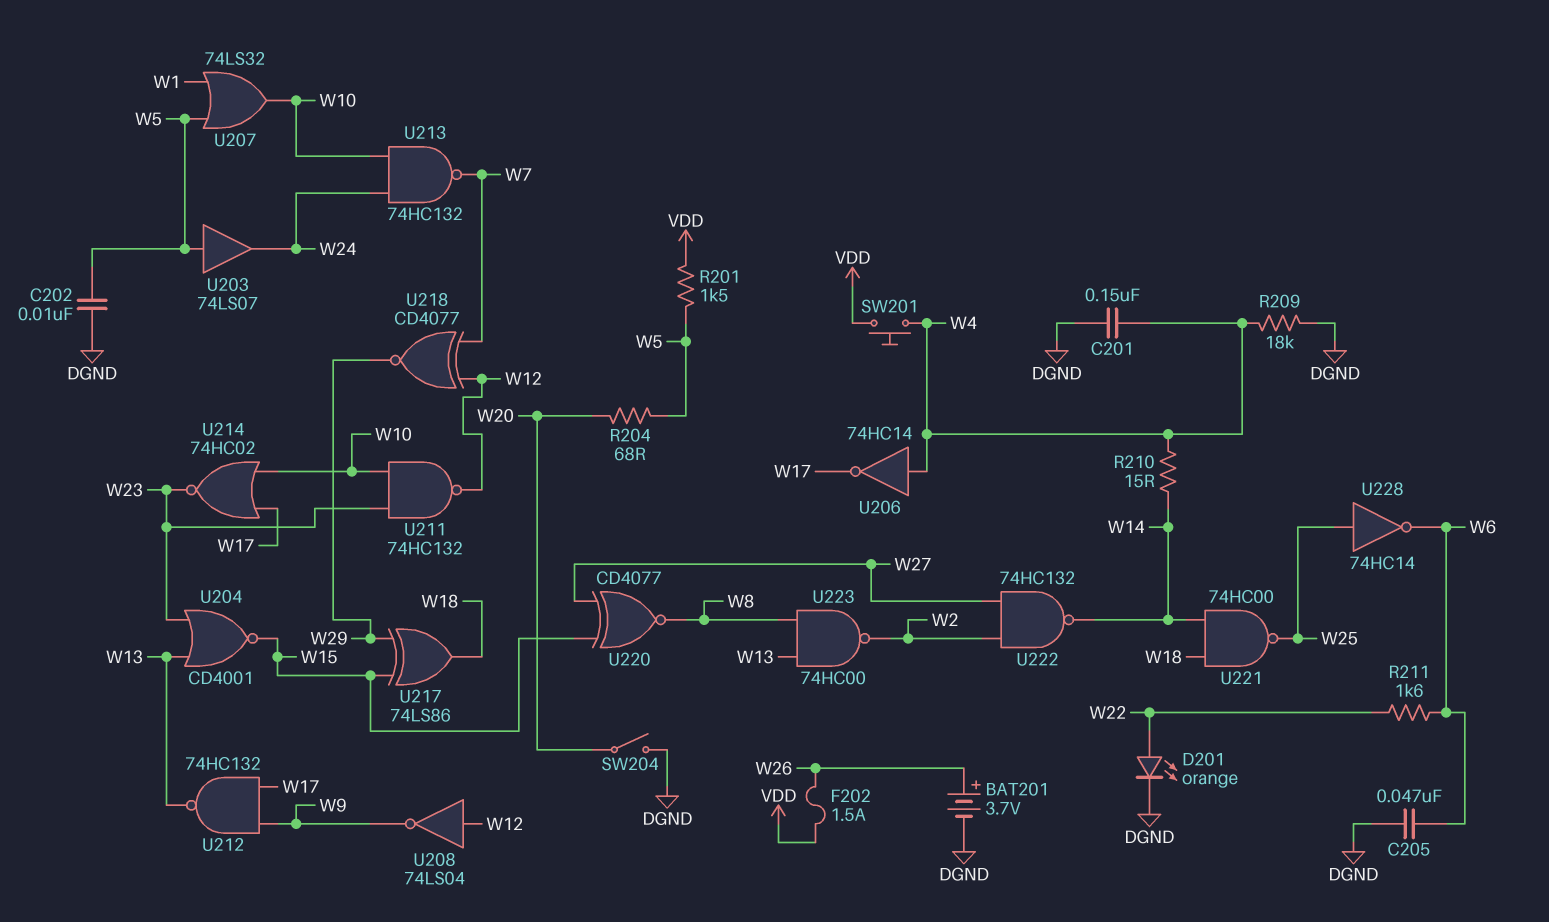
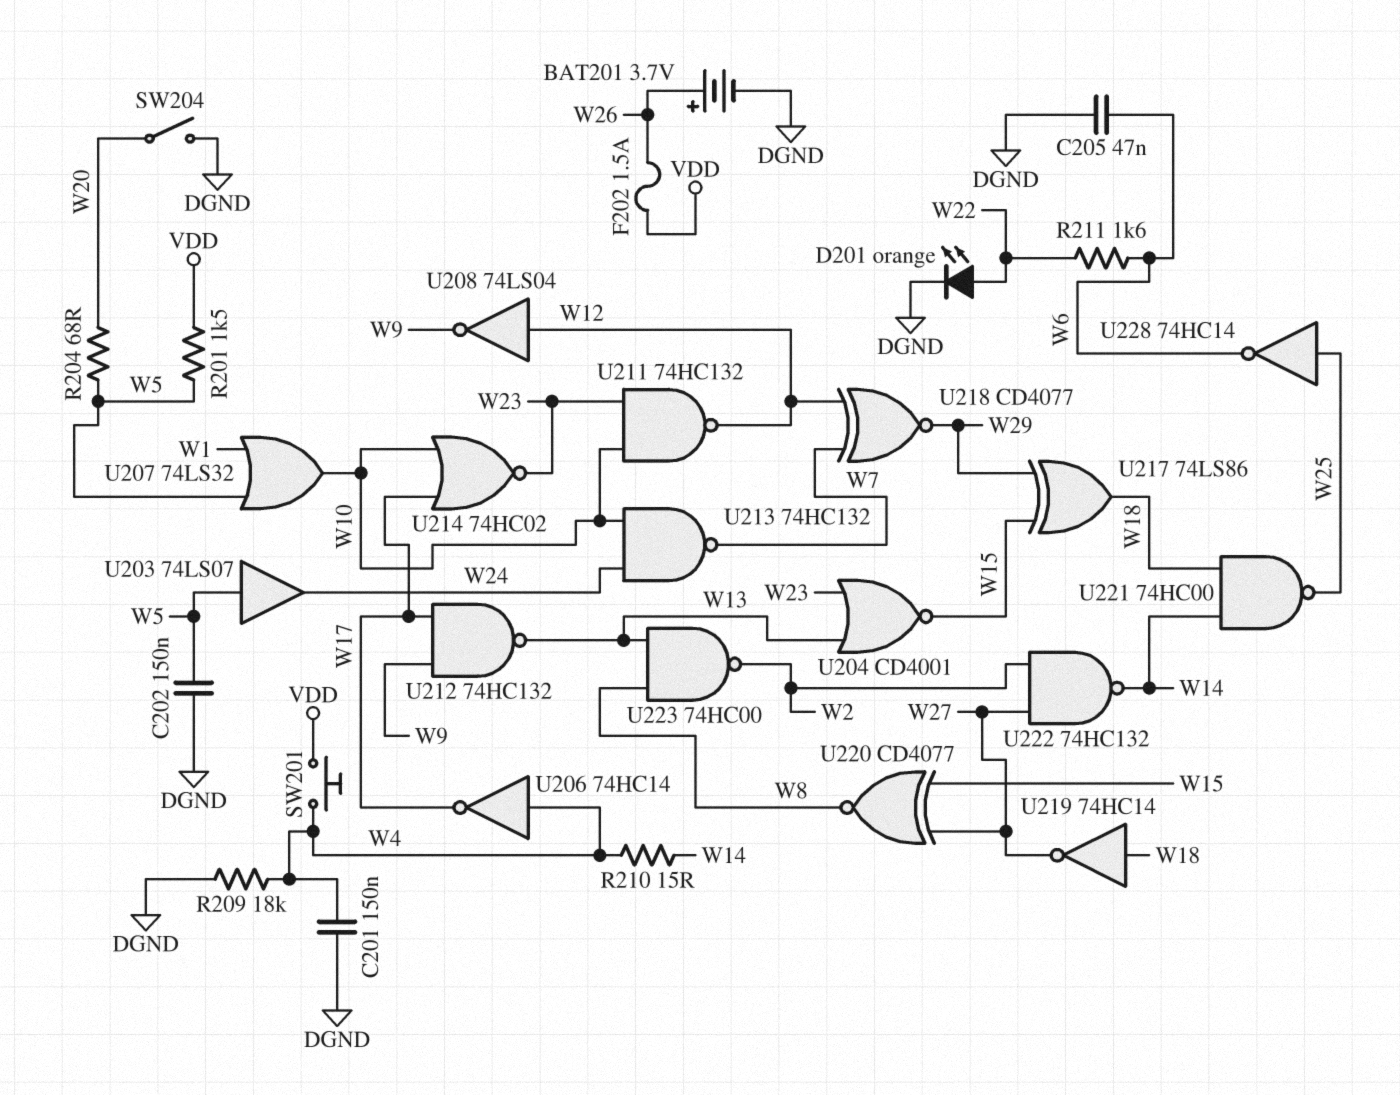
C202: 10nF (DGND, W5) -> 150nF (DGND, W5)
U219: none -> NOT 74HC14 (in W18, out W27)

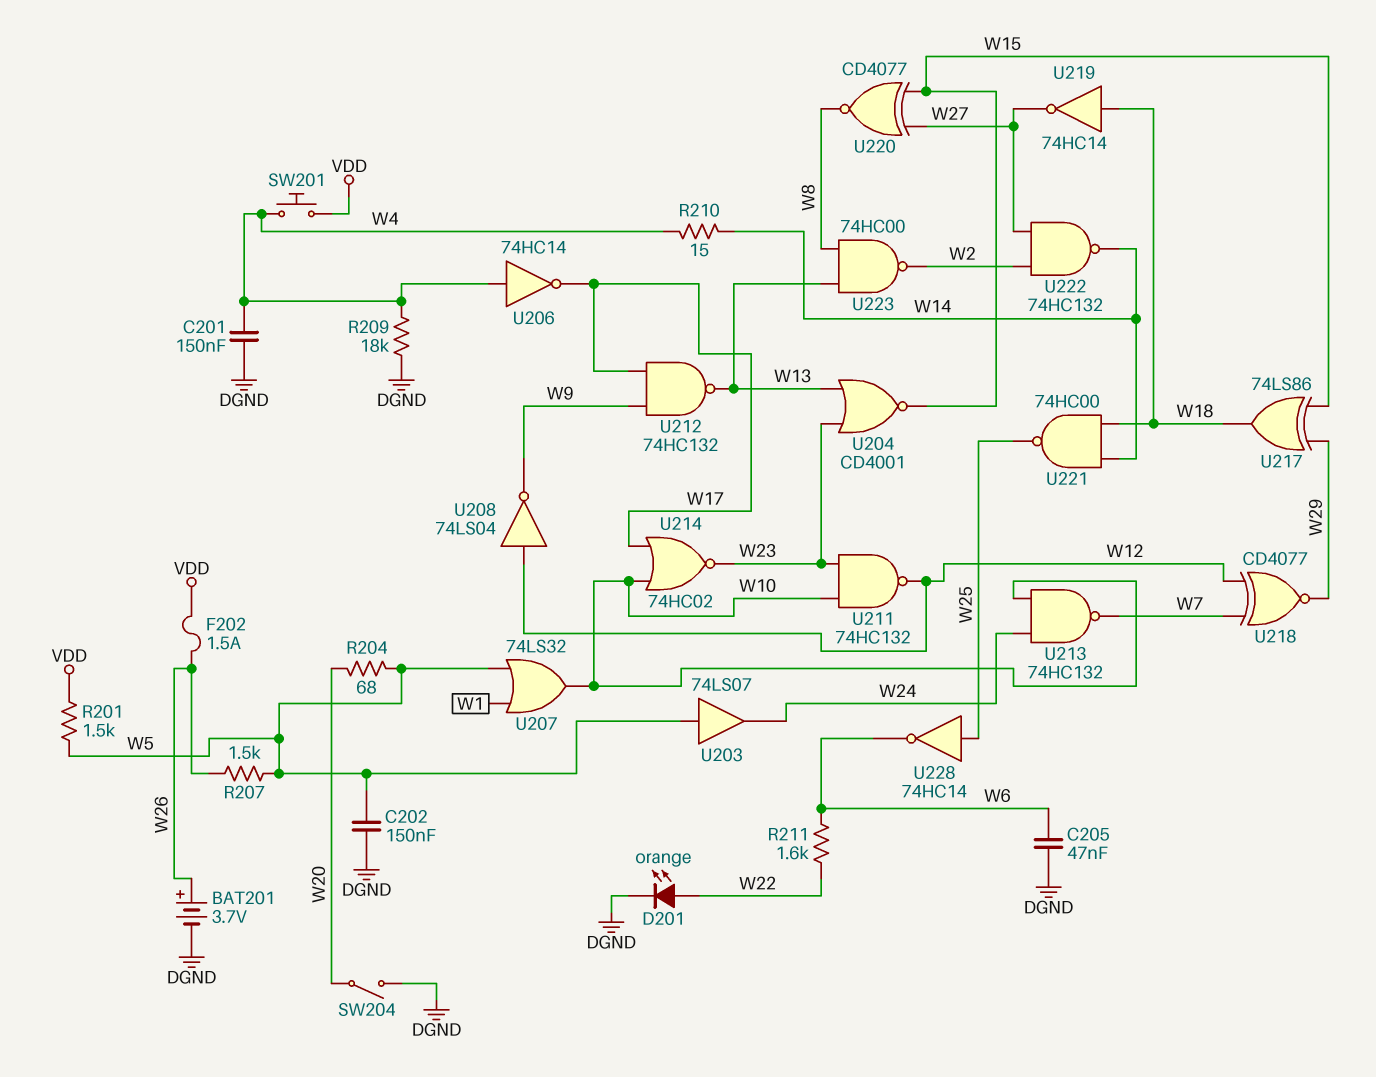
R207: none -> 1.5k (W5, W26)

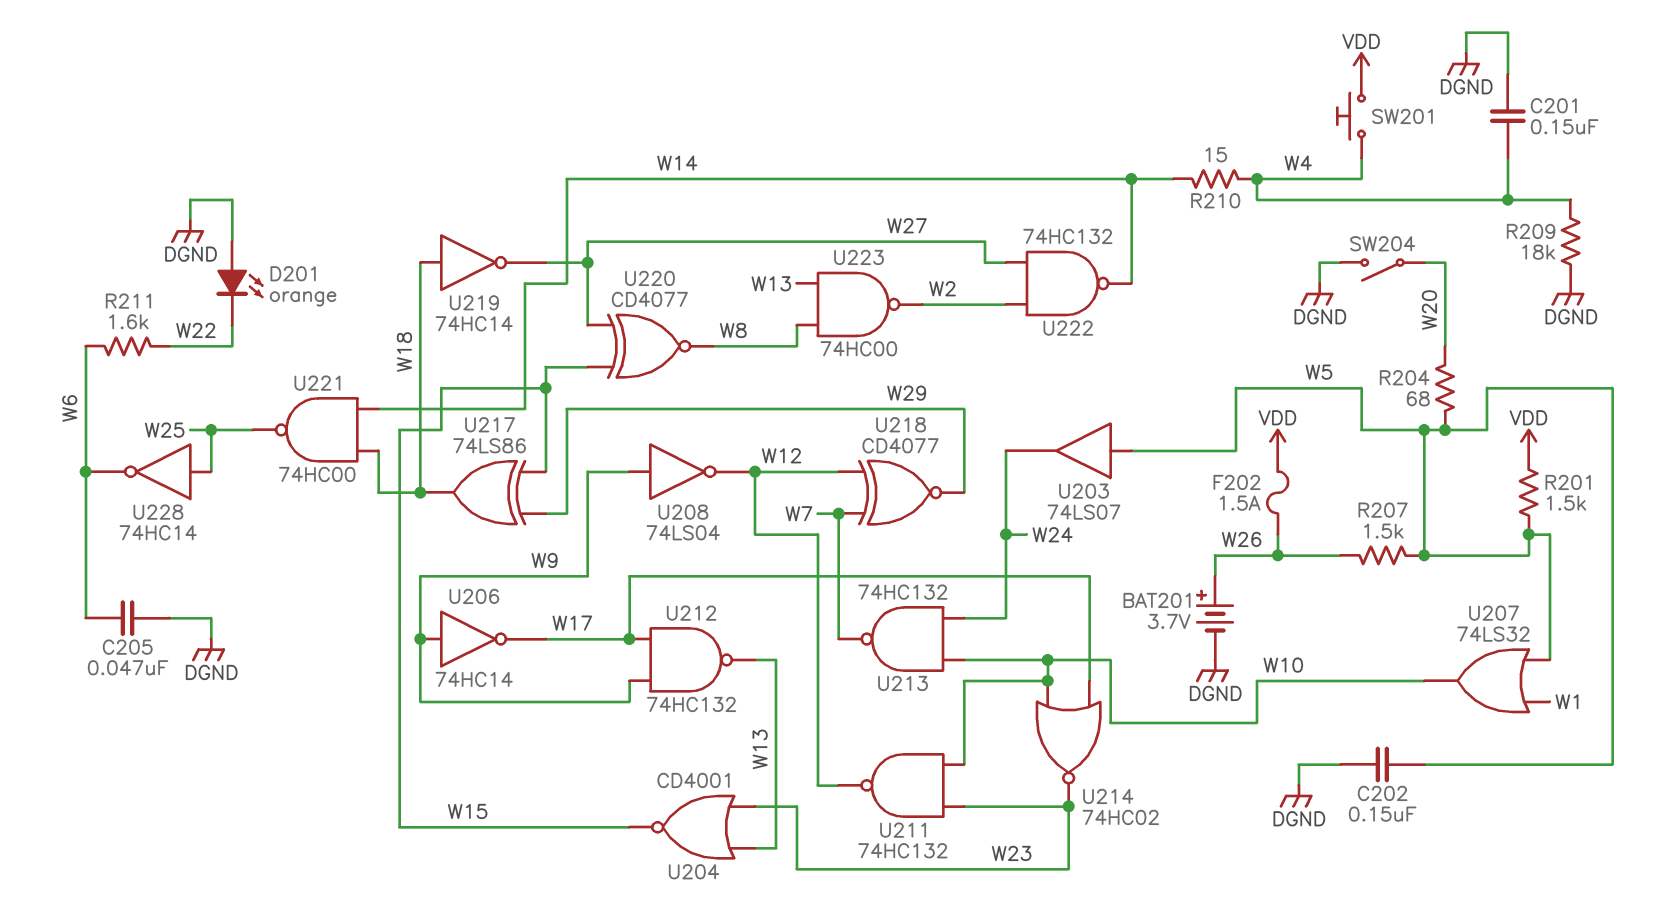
D201: LED orange (A W22, K DGND) -> LED orange (A DGND, K W22)
U206: NOT 74HC14 (in W4, out W17) -> NOT 74HC14 (in W9, out W17)
U208: NOT 74LS04 (in W12, out W9) -> NOT 74LS04 (in W9, out W12)

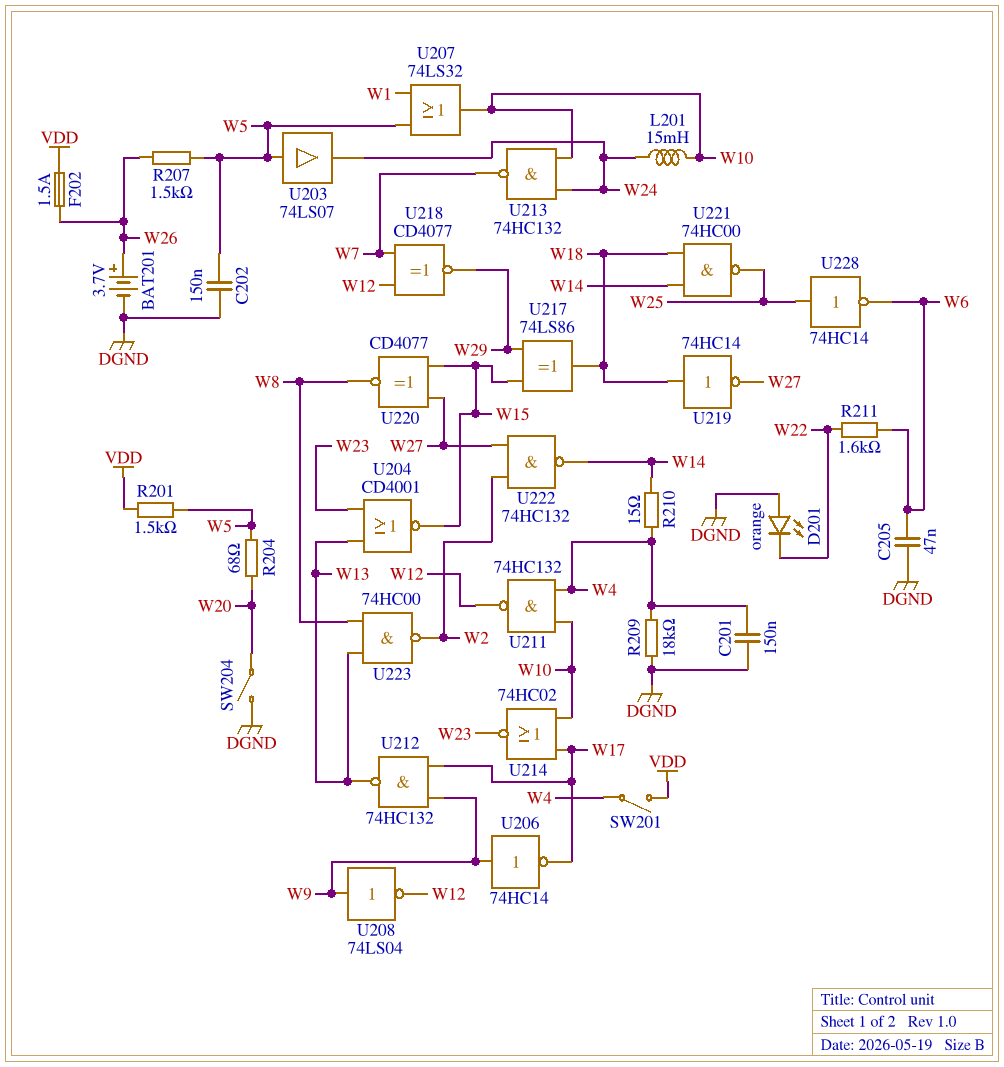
L201: none -> 15mH (W10, W24)
SW201: button (VDD, W4) -> switch (VDD, W4)
U211: NAND 74HC132 (in W10, in W23, out W12) -> NAND 74HC132 (in W4, in W10, out W12)

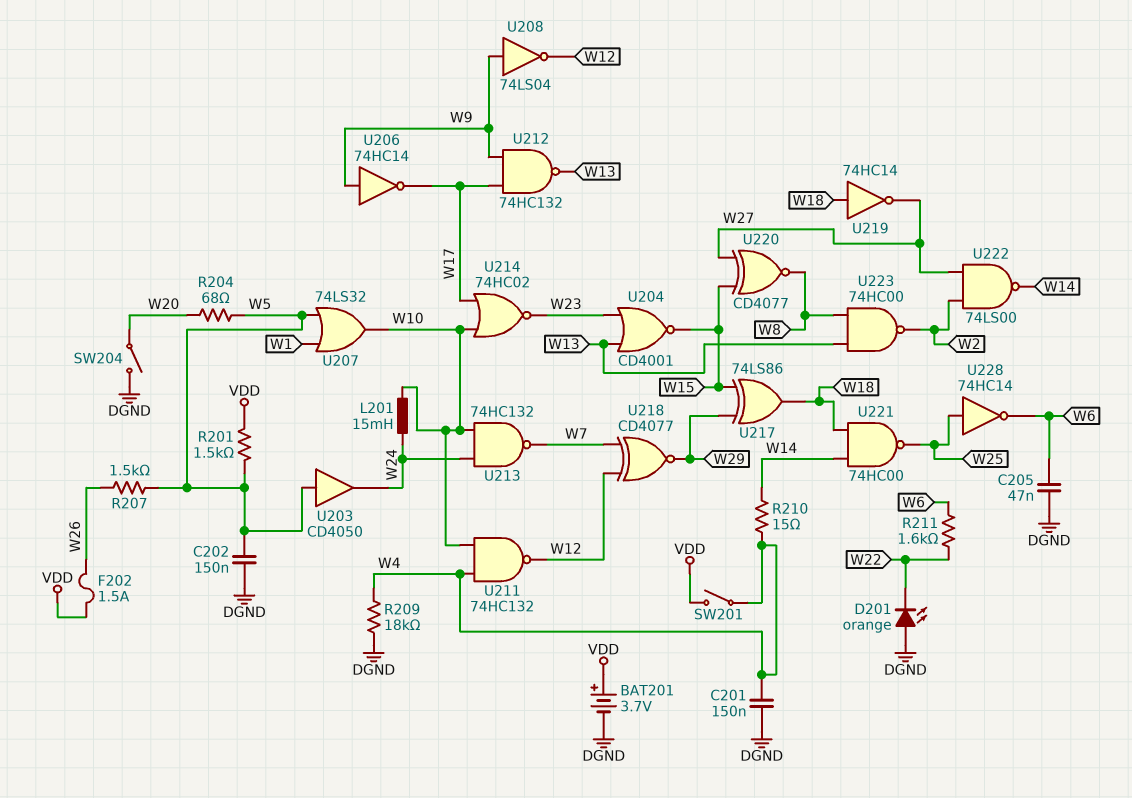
BAT201: 3.7V (plus W26, minus DGND) -> 3.7V (plus VDD, minus DGND)
U203: buffer 74LS07 (in W5, out W24) -> buffer CD4050 (in W5, out W24)
U222: NAND 74HC132 (in W2, in W27, out W14) -> NAND 74LS00 (in W2, in W27, out W14)

